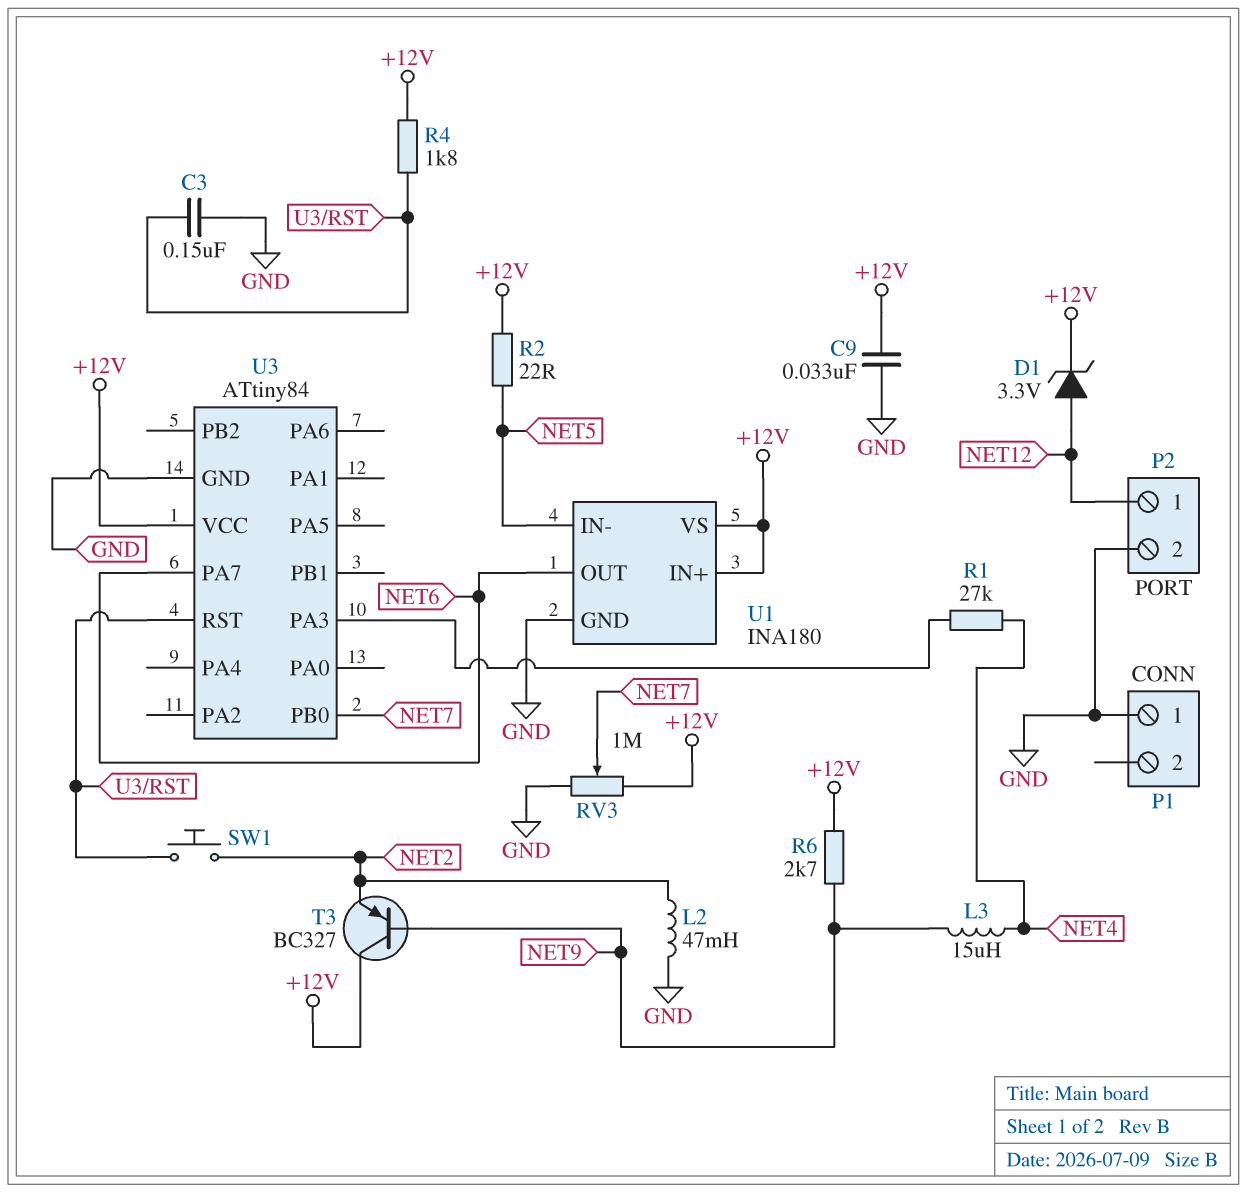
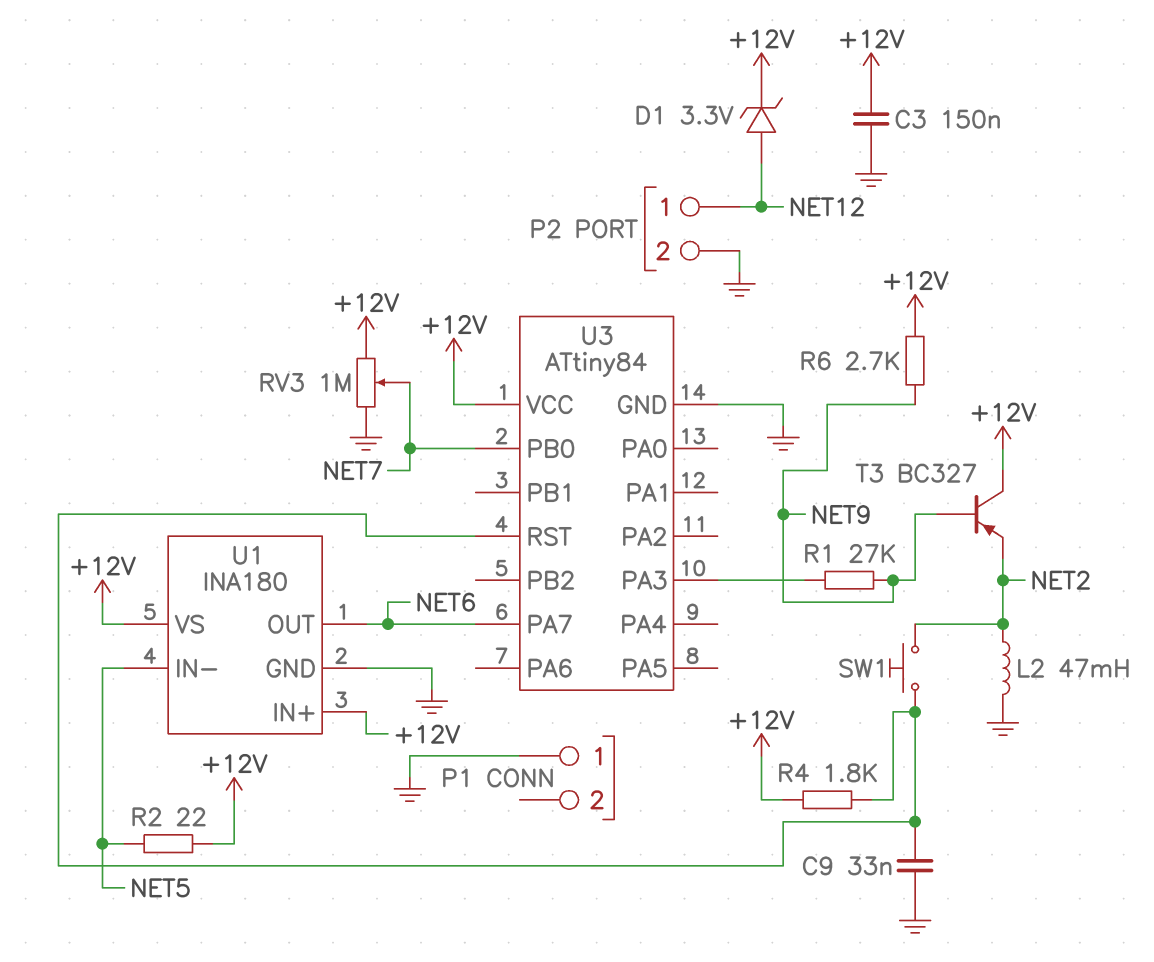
C3: 150nF (GND, U3/RST) -> 150nF (+12V, GND)
C9: 33nF (+12V, GND) -> 33nF (GND, U3/RST)
L3: 15uH (NET4, NET9) -> none
R1: 27k (NET4, U3/PA3) -> 27k (NET9, U3/PA3)

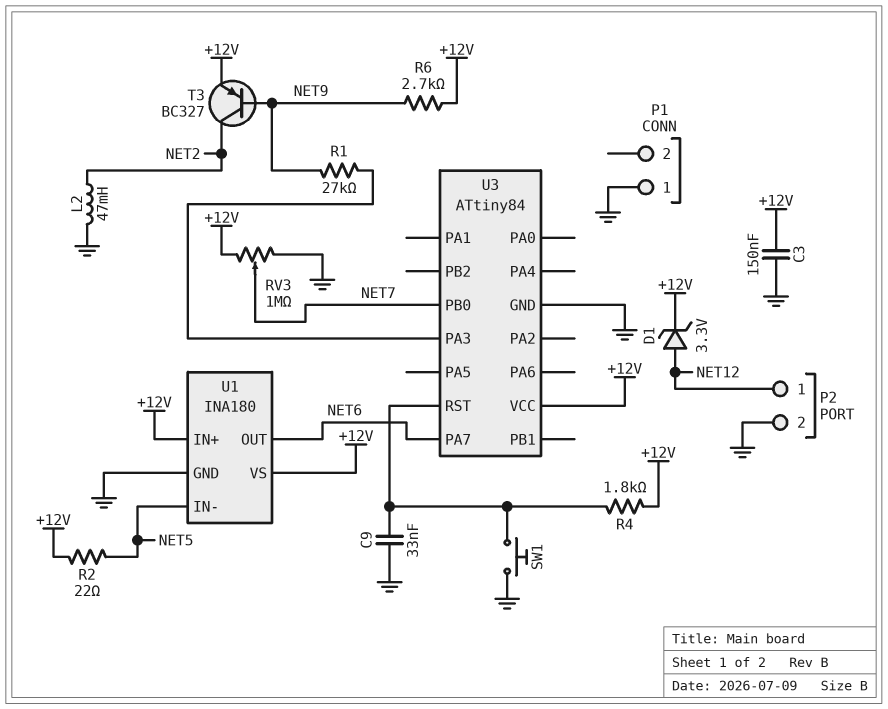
SW1: button (NET2, U3/RST) -> button (GND, U3/RST)
T3: PNP BC327 (B NET9, C +12V, E NET2) -> PNP BC327 (B NET9, C NET2, E +12V)

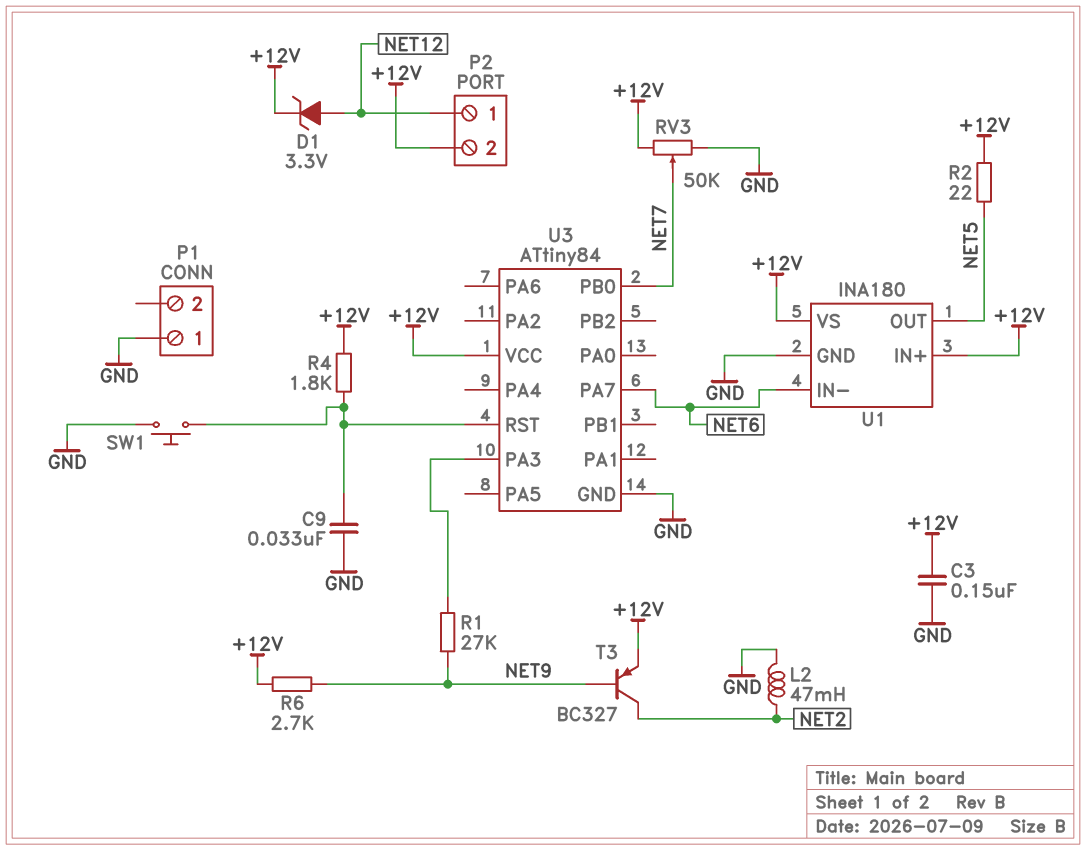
P2 pin 2: GND -> +12V
RV3: 1M (+12V, GND, wiper NET7) -> 50k (+12V, GND, wiper NET7)
U1 pin IN-: NET5 -> NET6
U1 pin OUT: NET6 -> NET5

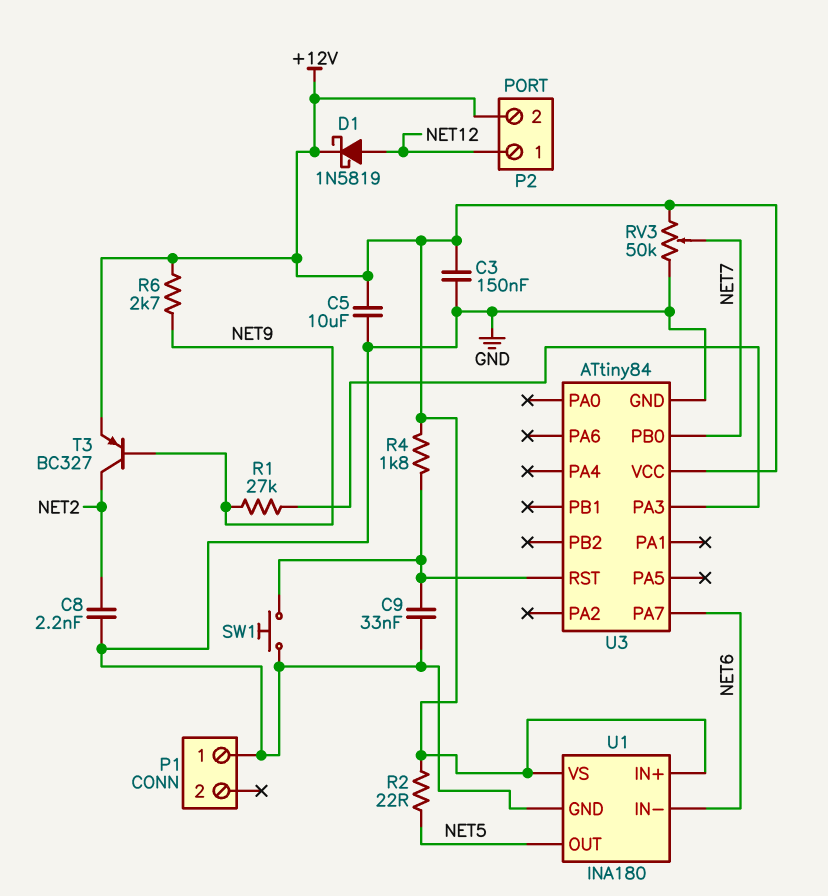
C5: none -> 10uF (+12V, GND)
C8: none -> 2.2nF (GND, NET2)
D1: zener 3.3V (A NET12, K +12V) -> schottky 1N5819 (A NET12, K +12V)
L2: 47mH (GND, NET2) -> none

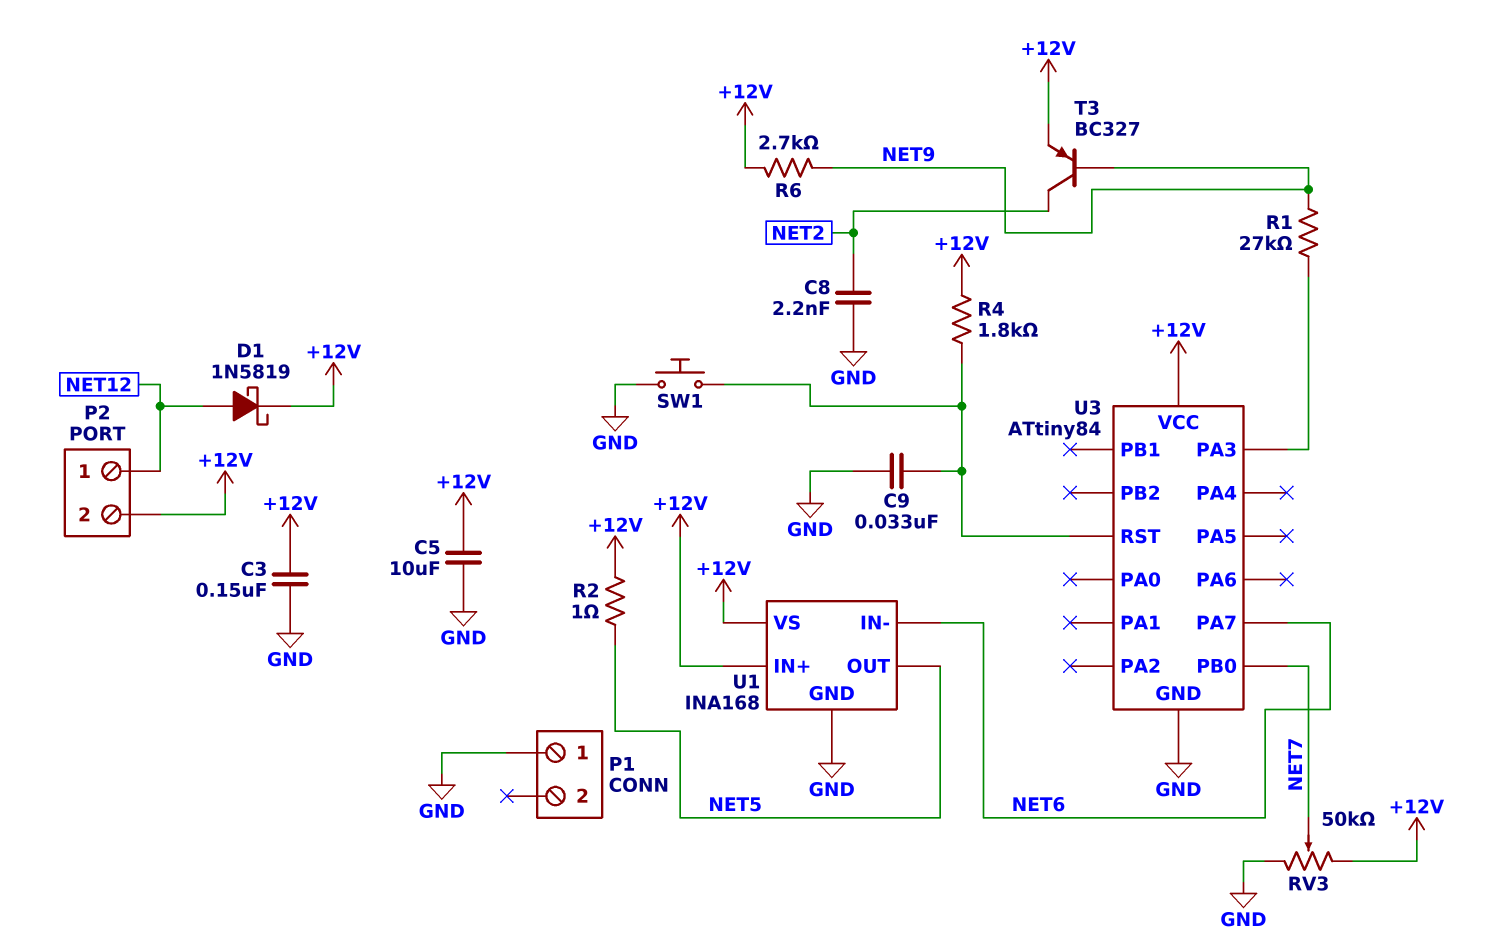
R2: 22 (+12V, NET5) -> 1 (+12V, NET5)
U1: INA180 -> INA168

